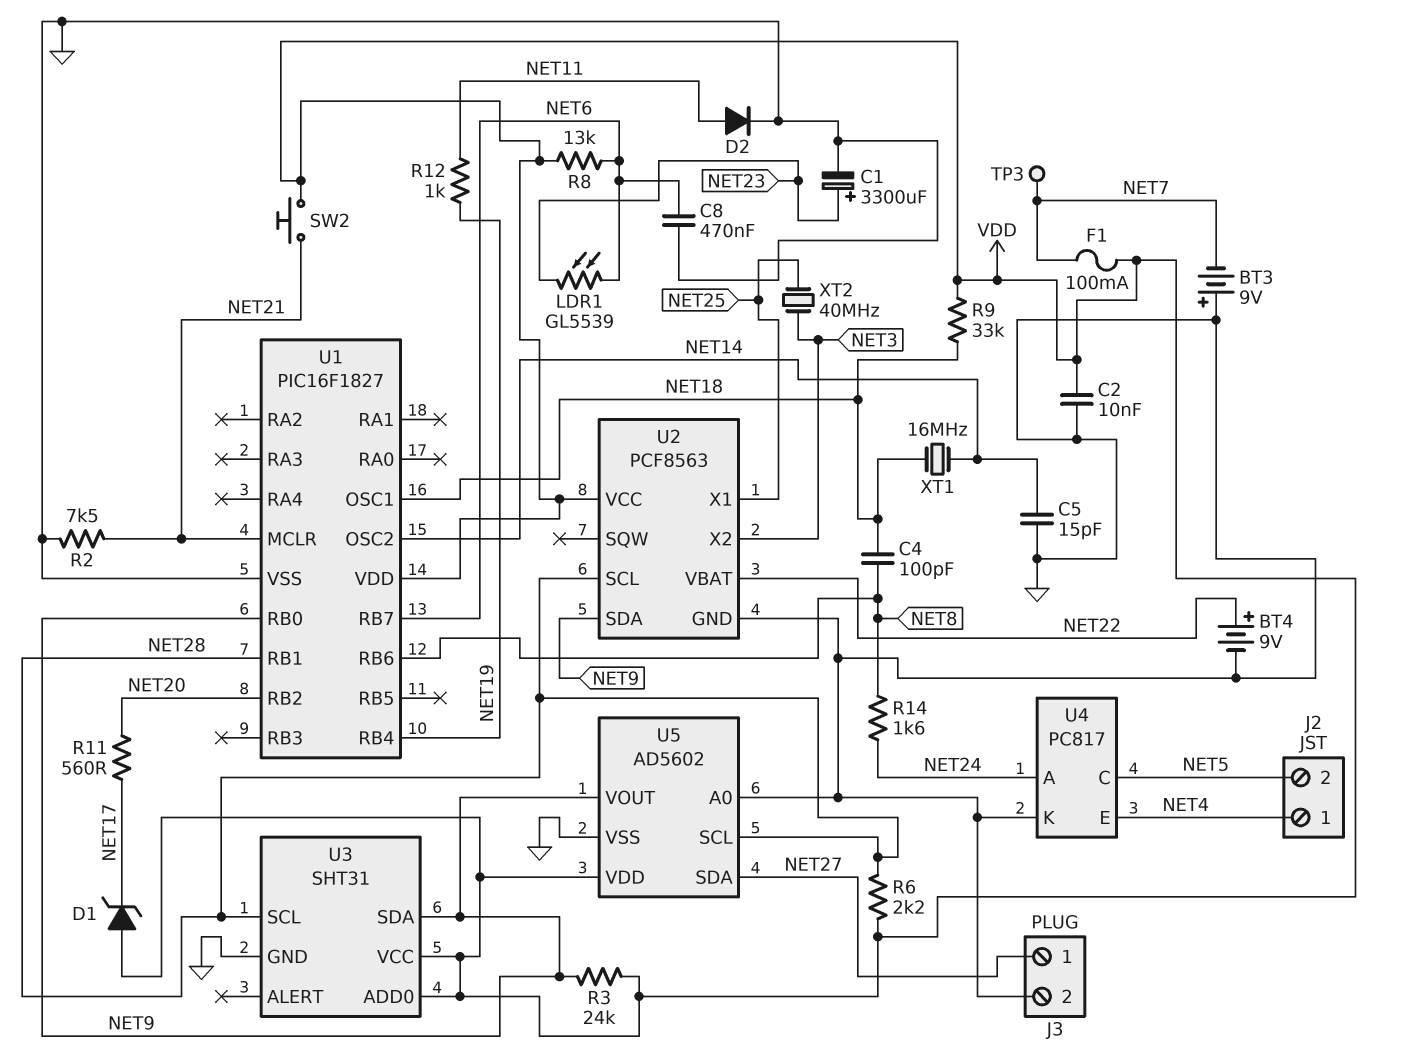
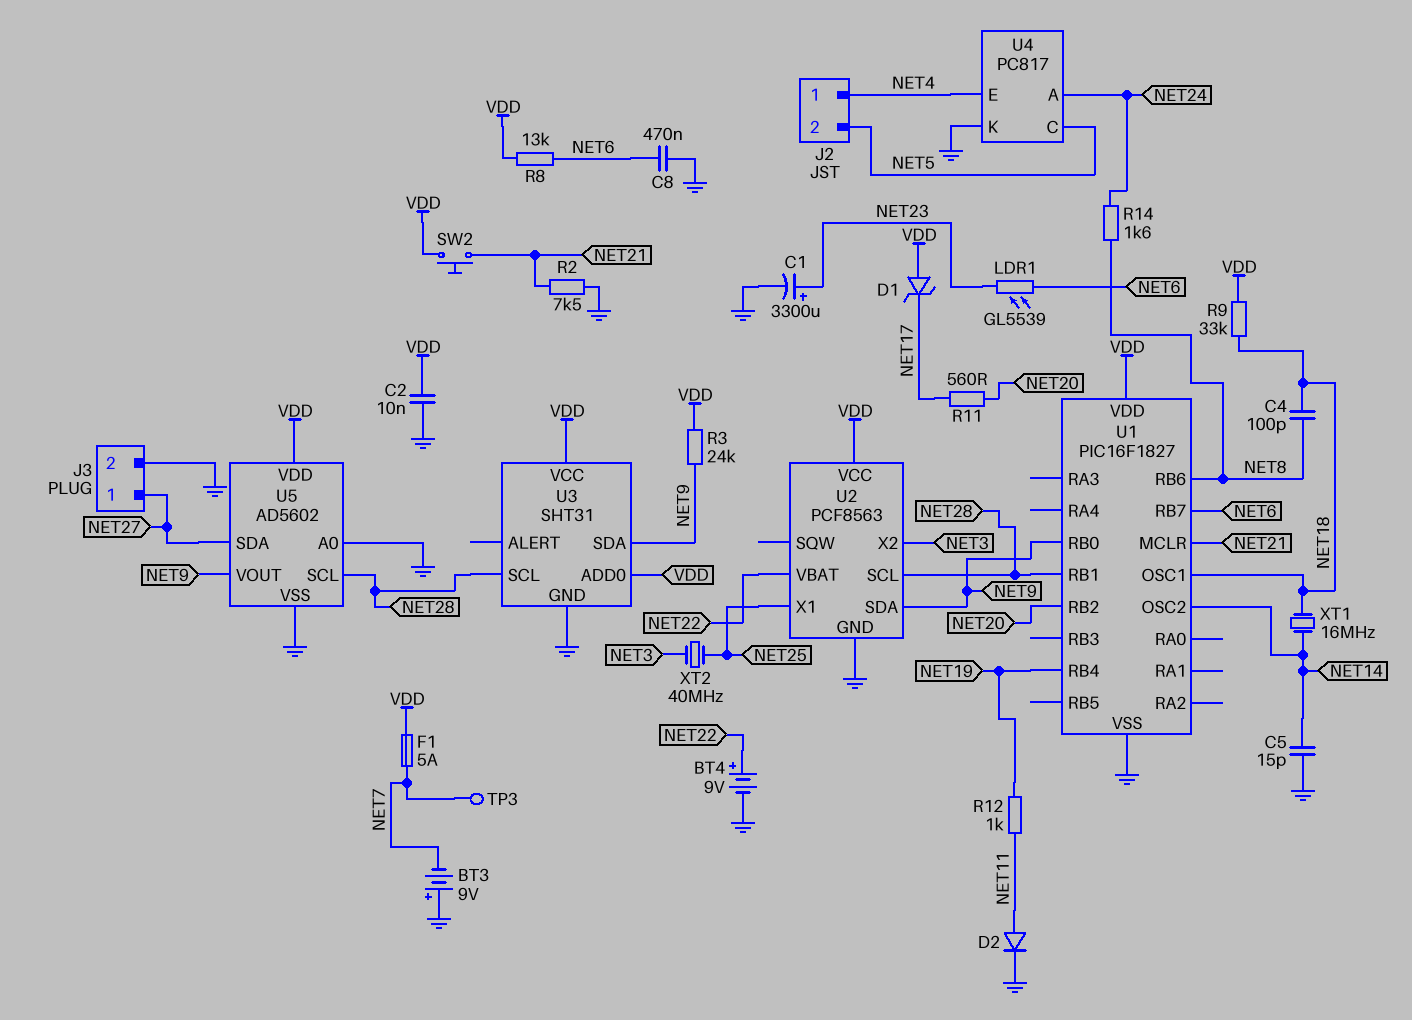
F1: 100mA (NET7, VDD) -> 5A (NET7, VDD)
R6: 2.2k (NET28, VDD) -> none

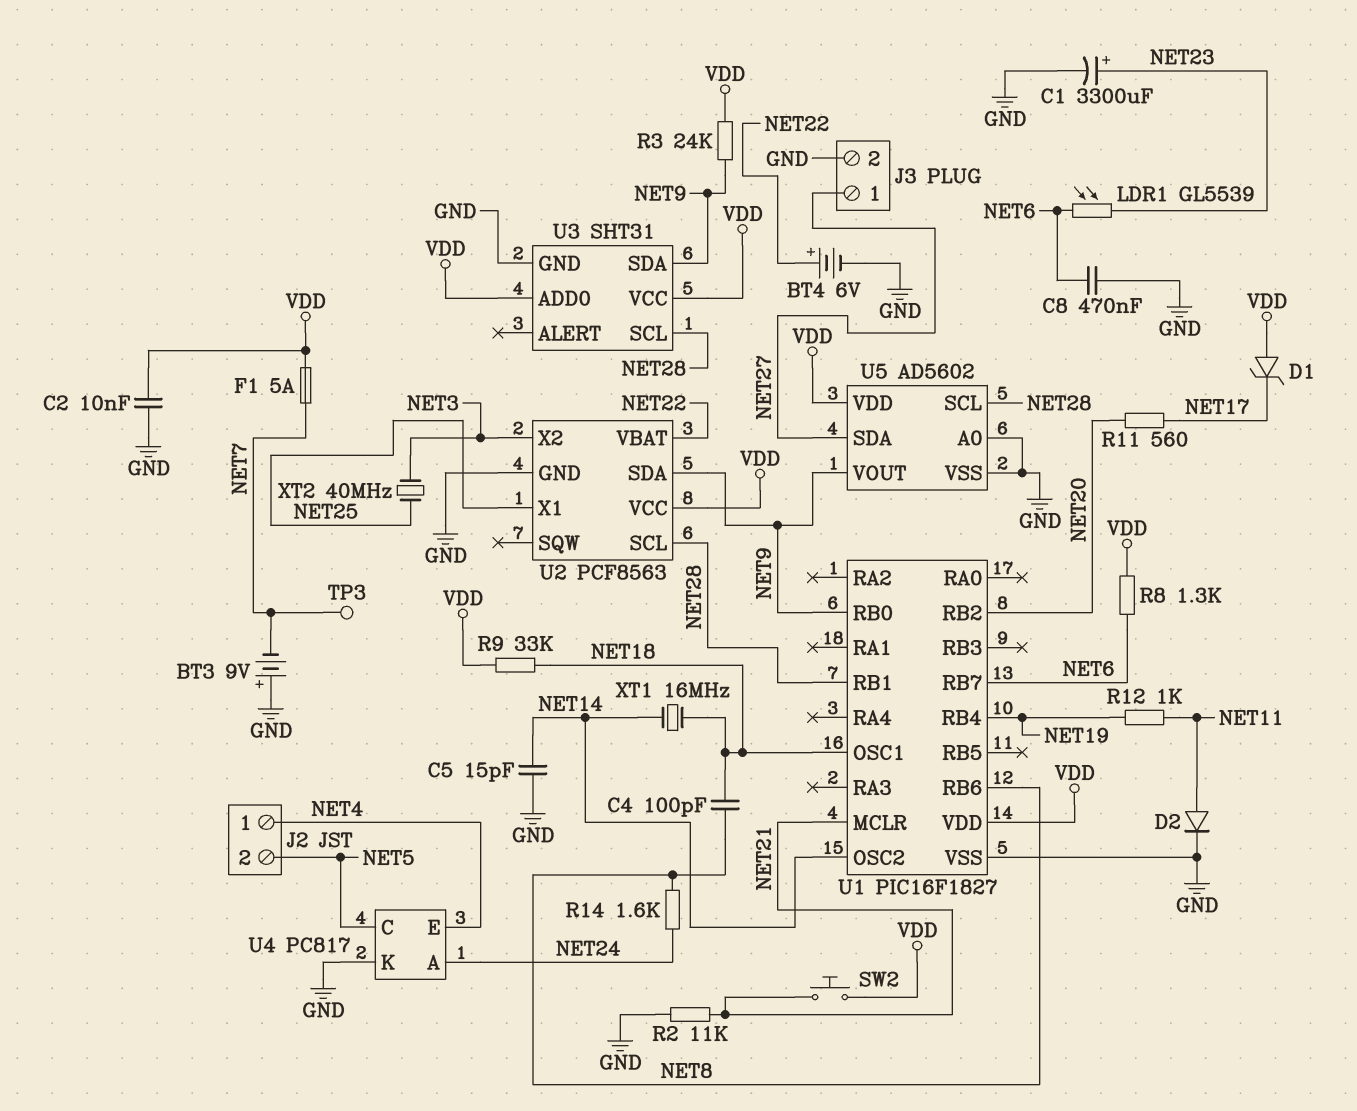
BT4: 9V (plus NET22, minus GND) -> 6V (plus NET22, minus GND)
R2: 7.5k (GND, NET21) -> 11k (GND, NET21)
R8: 13k (NET6, VDD) -> 1.3k (NET6, VDD)

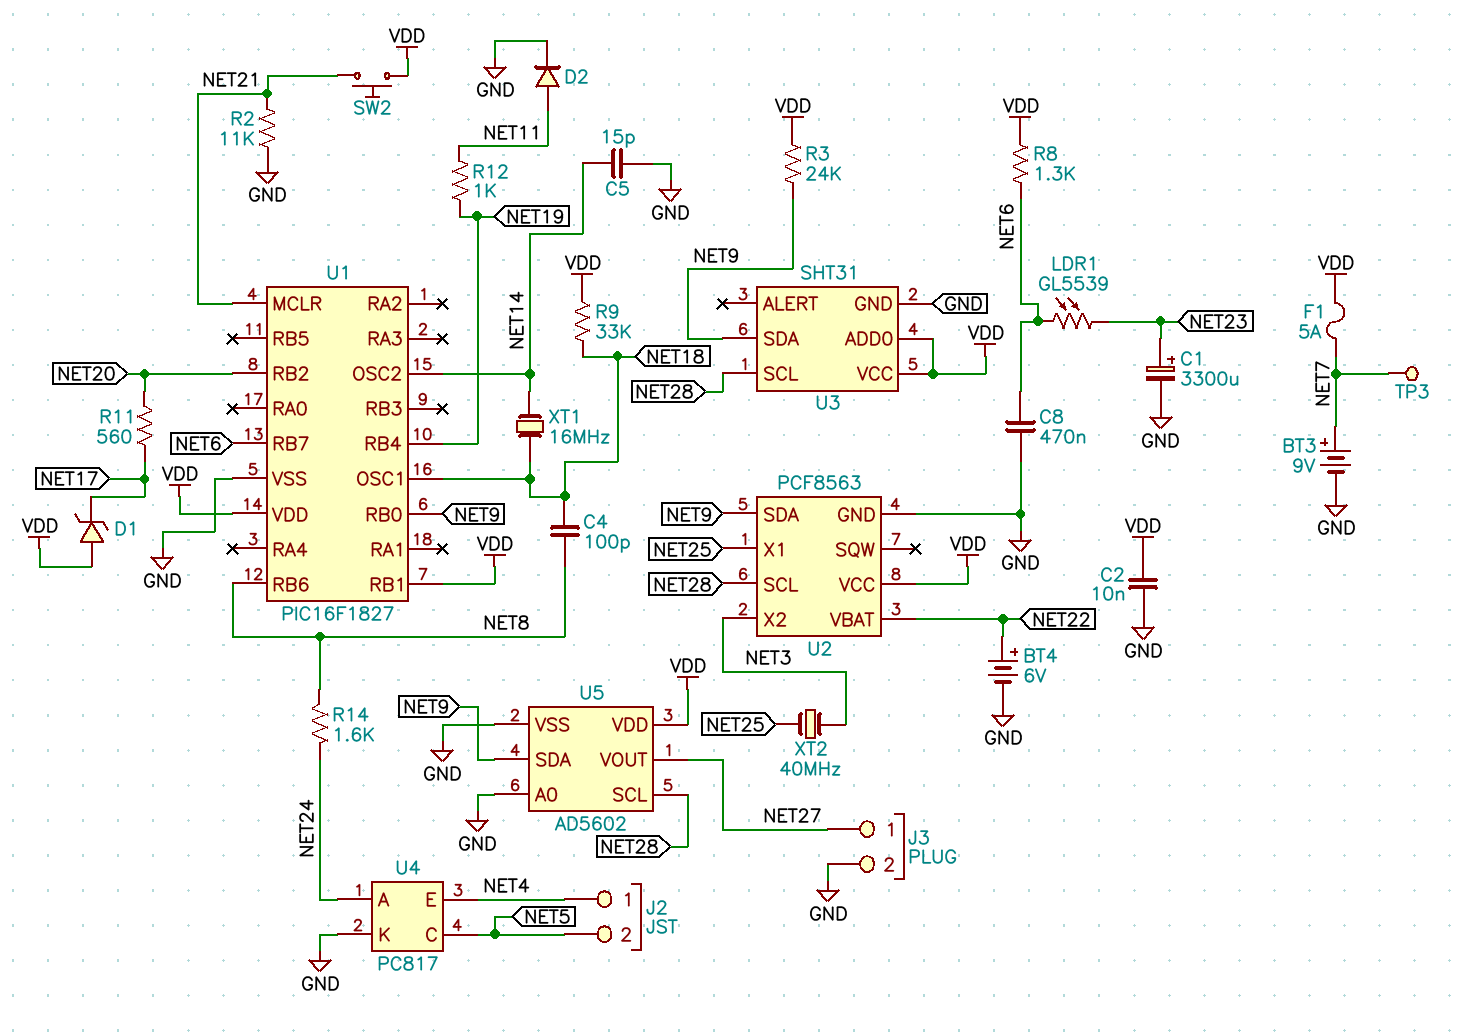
BT3: 9V (plus GND, minus NET7) -> 9V (plus NET7, minus GND)
U1 pin RB1: NET28 -> VDD
U5 pin SDA: NET27 -> NET9
U5 pin VOUT: NET9 -> NET27

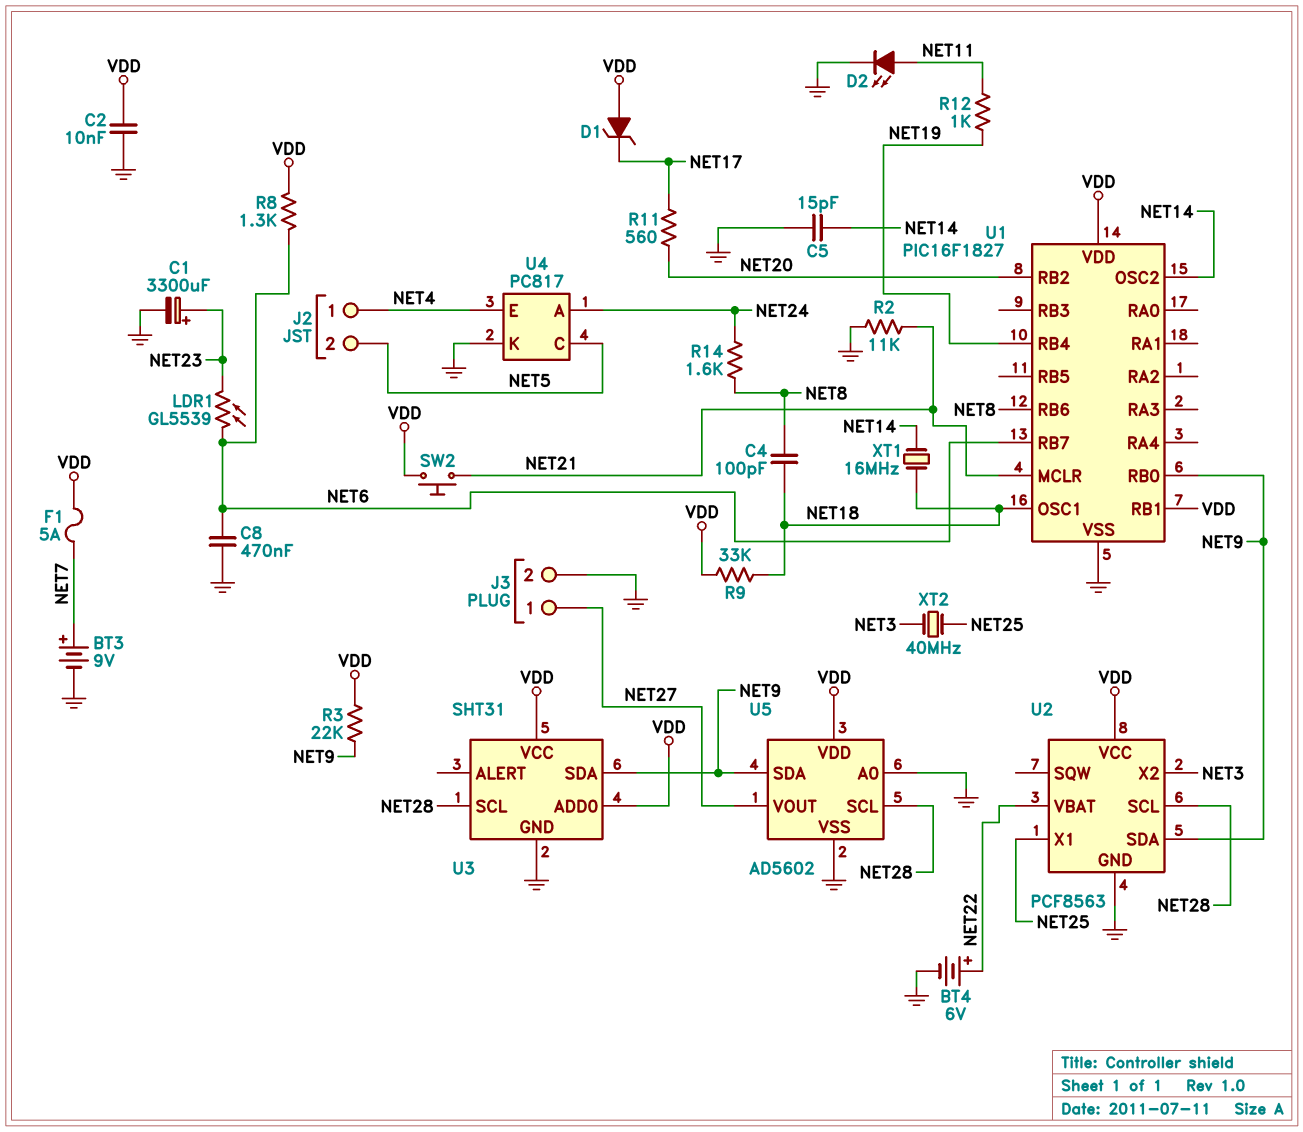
D2: diode (A NET11, K GND) -> LED (A NET11, K GND)
R3: 24k (NET9, VDD) -> 22k (NET9, VDD)
TP3: test point (NET7) -> none

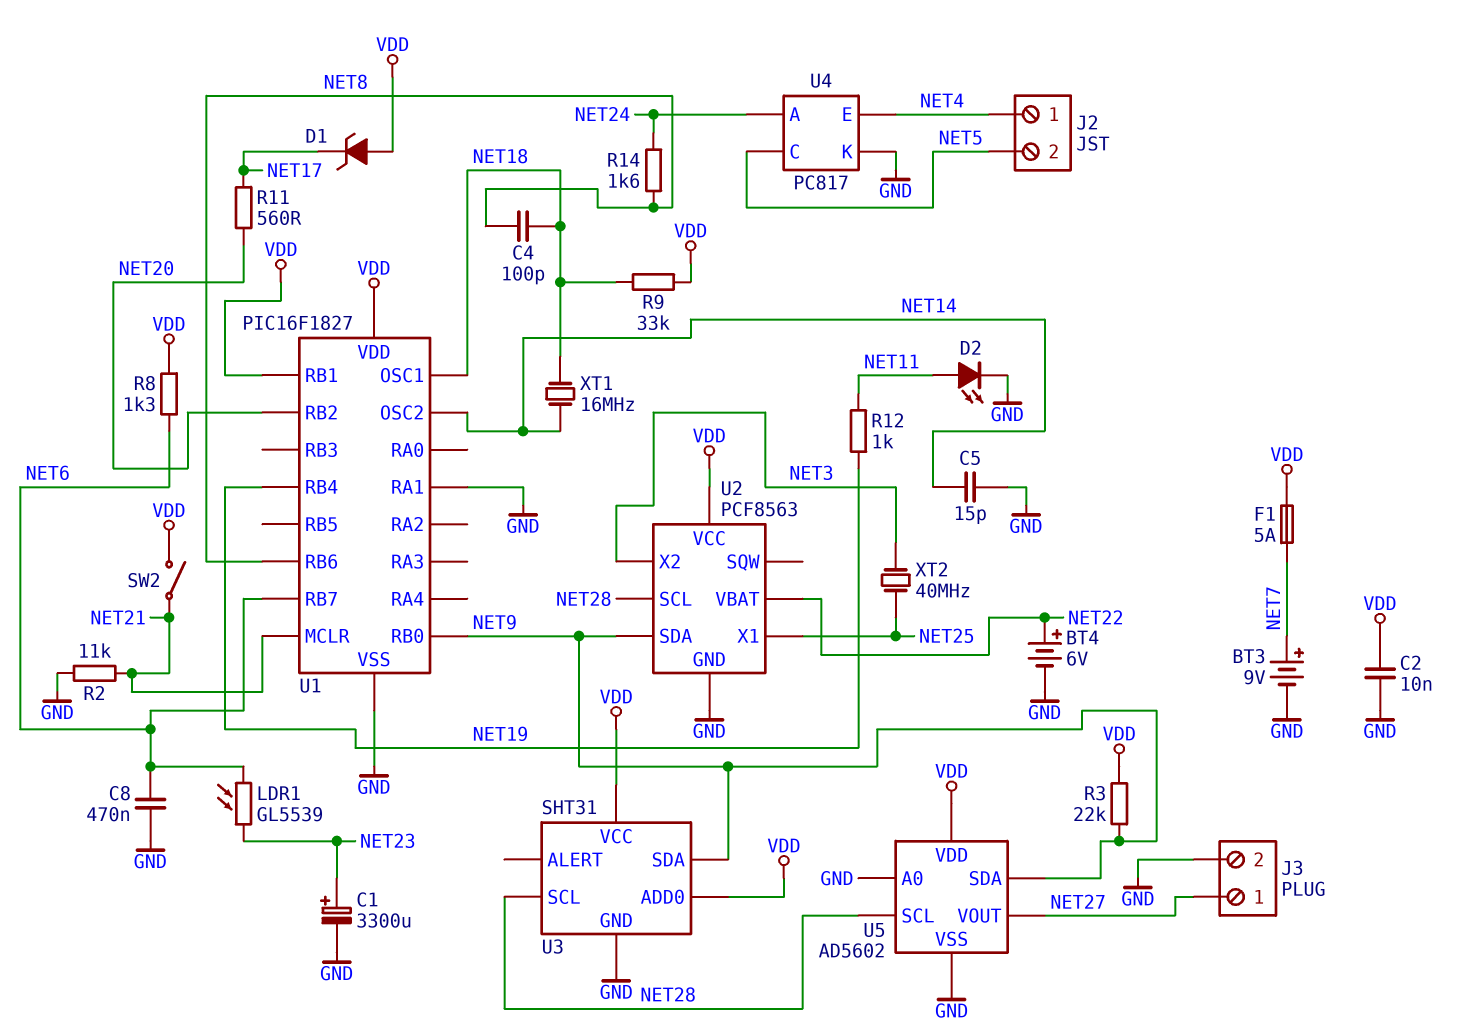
SW2: button (NET21, VDD) -> switch (NET21, VDD)
U1 pin RA1: none -> GND

